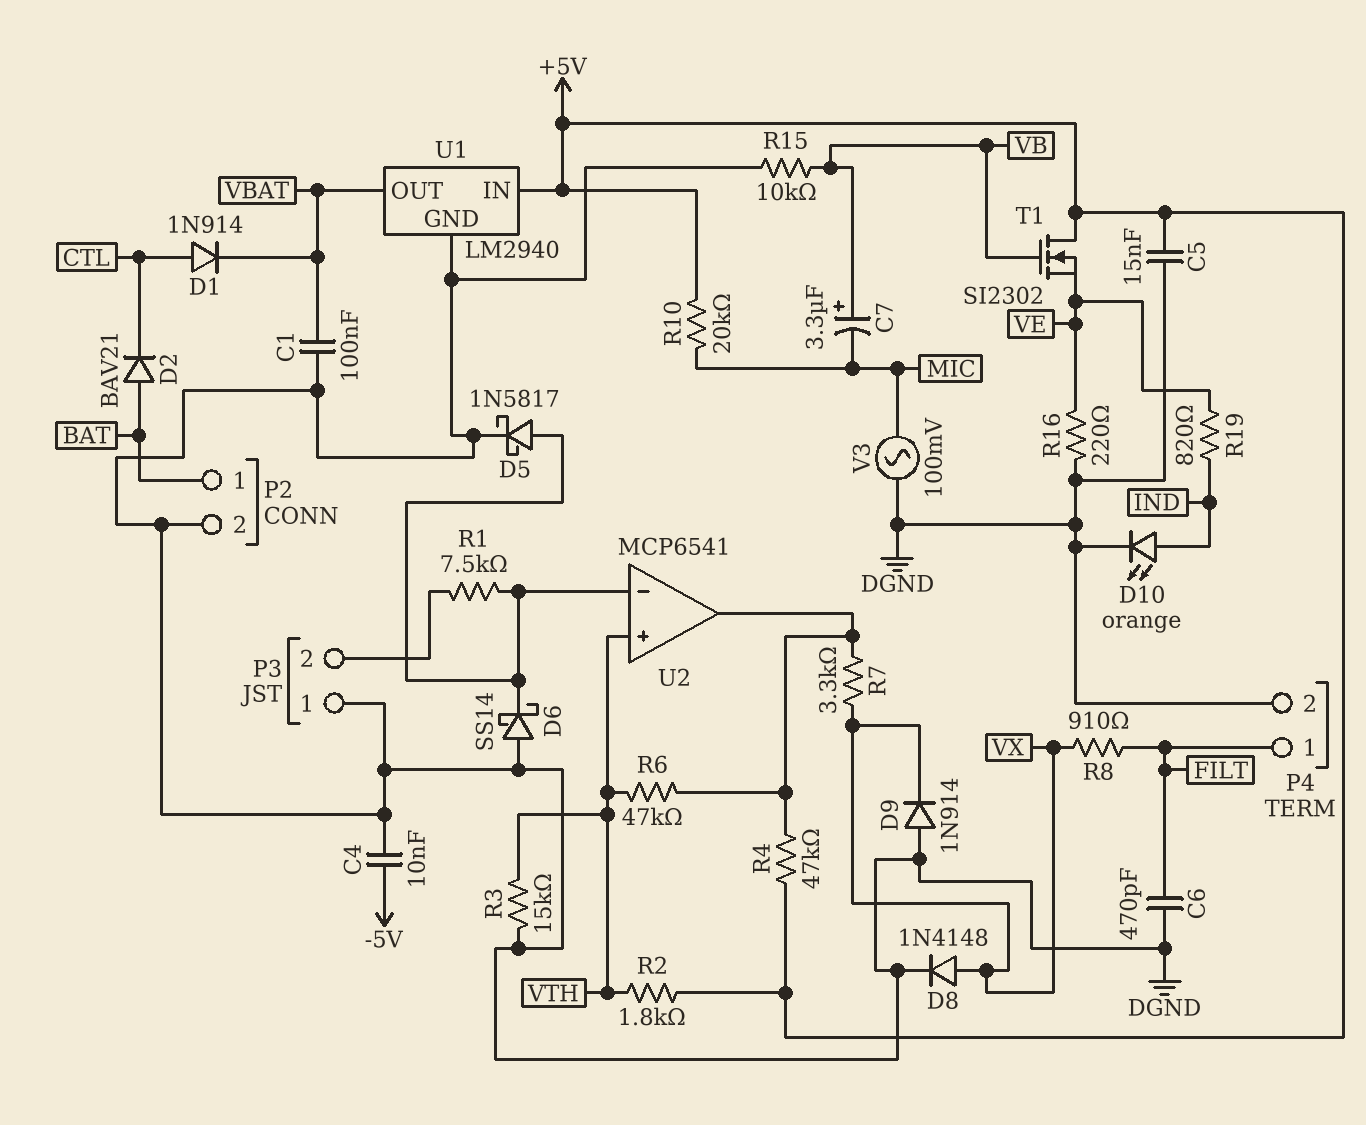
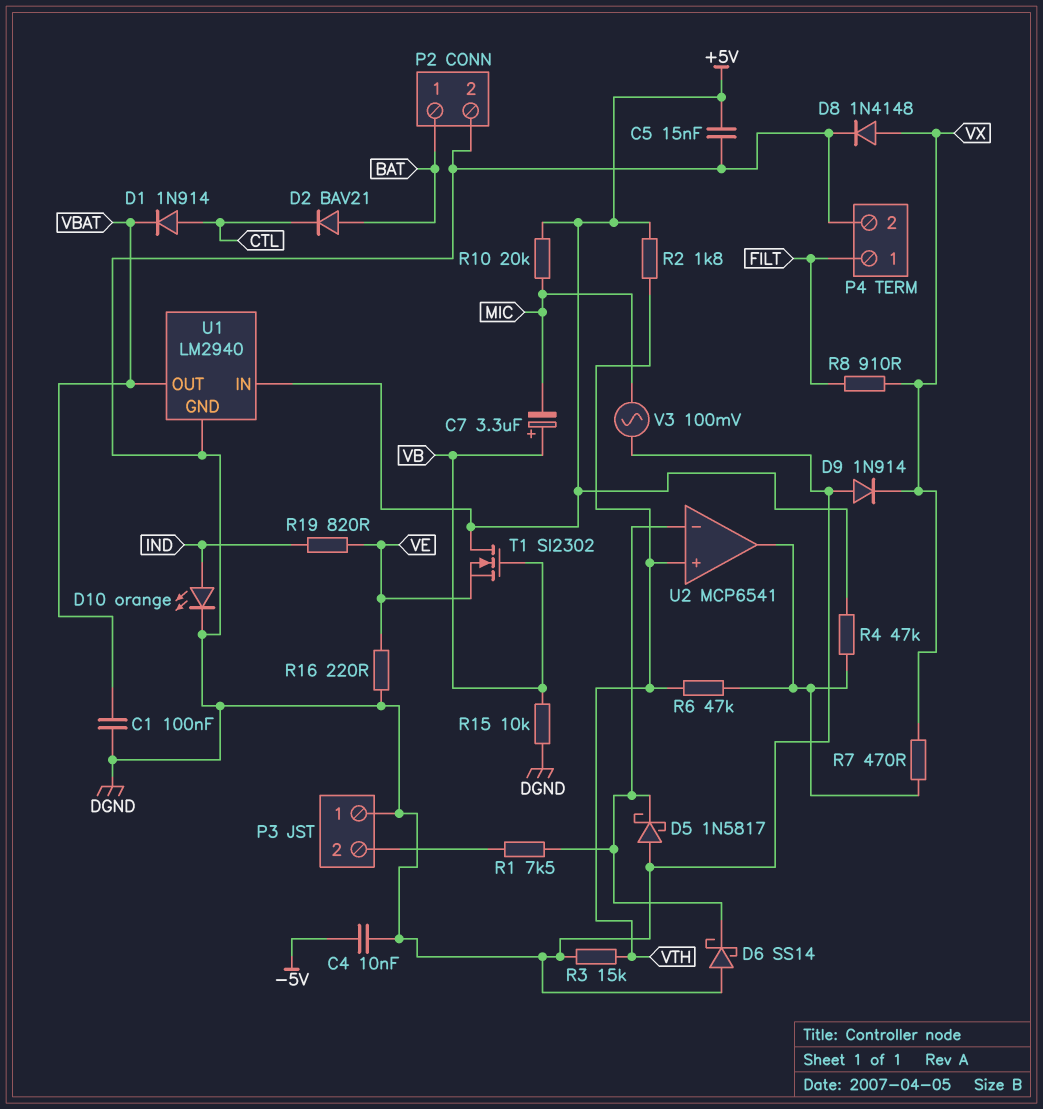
C6: 470pF (DGND, FILT) -> none
D5: schottky 1N5817 (A U2/in-, K DGND) -> schottky 1N5817 (A DGND, K U2/in-)
R7: 3.3k (U2/out, VX) -> 470 (U2/out, VX)

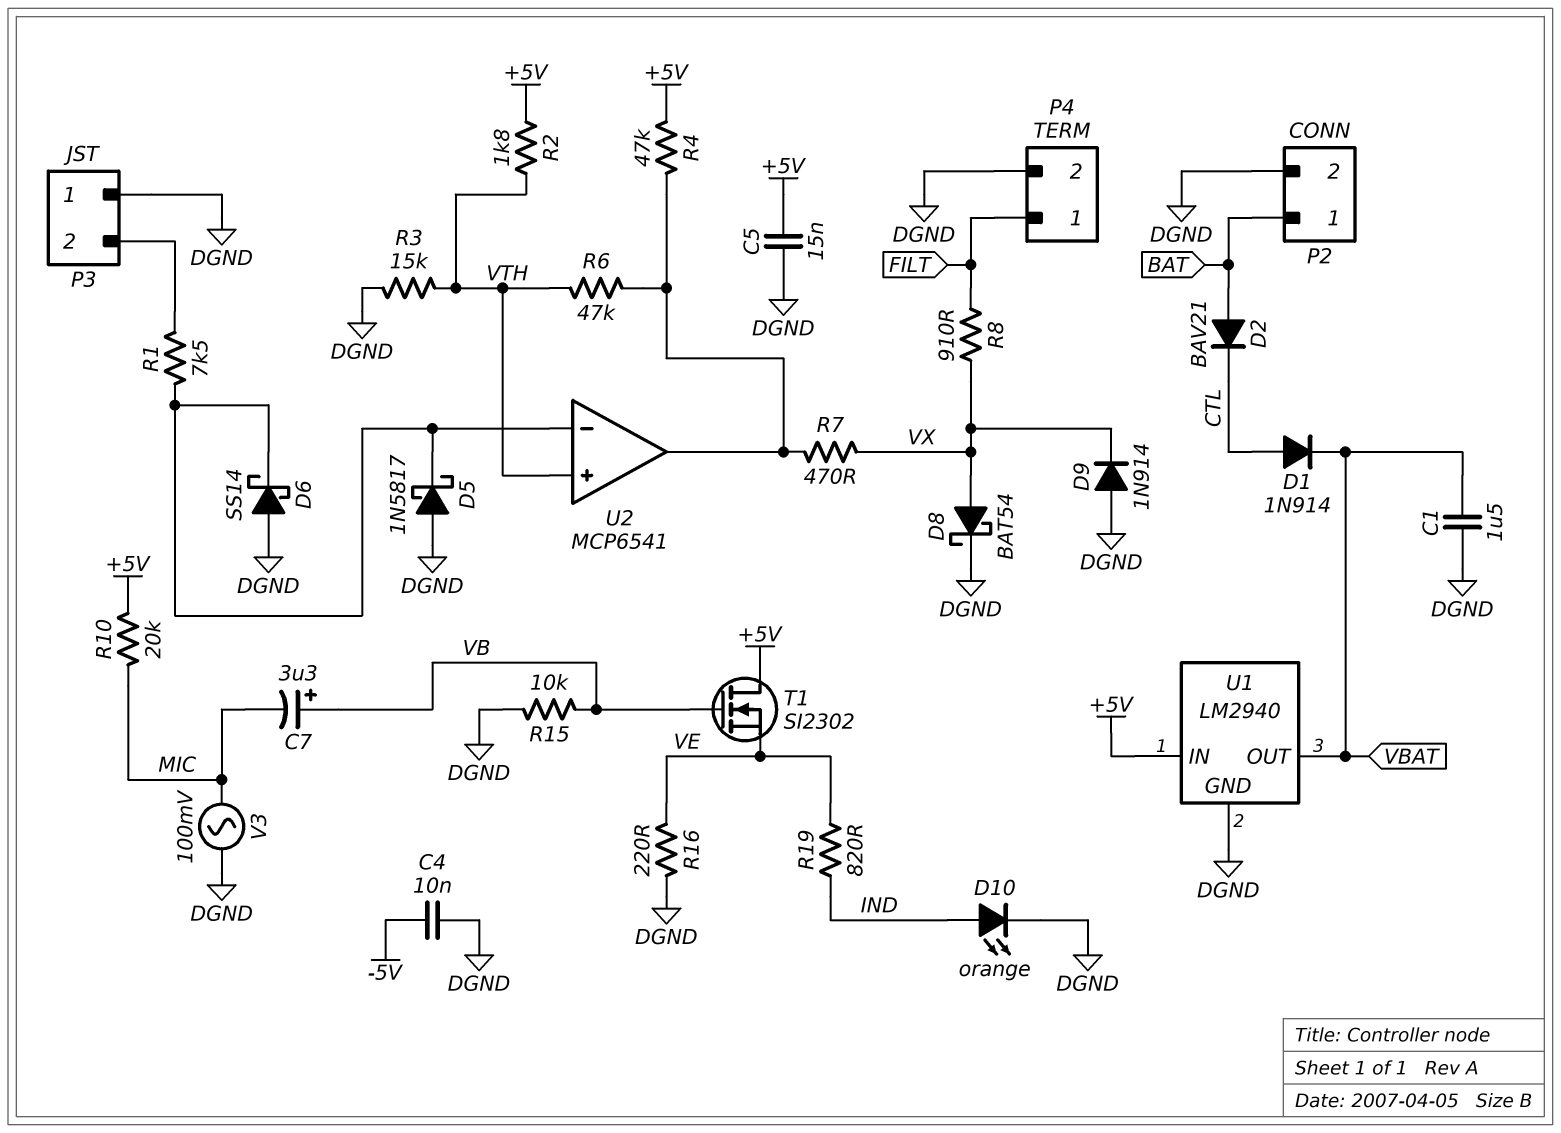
C1: 100nF (DGND, VBAT) -> 1.5uF (DGND, VBAT)
D8: diode 1N4148 (A VX, K DGND) -> schottky BAT54 (A VX, K DGND)

